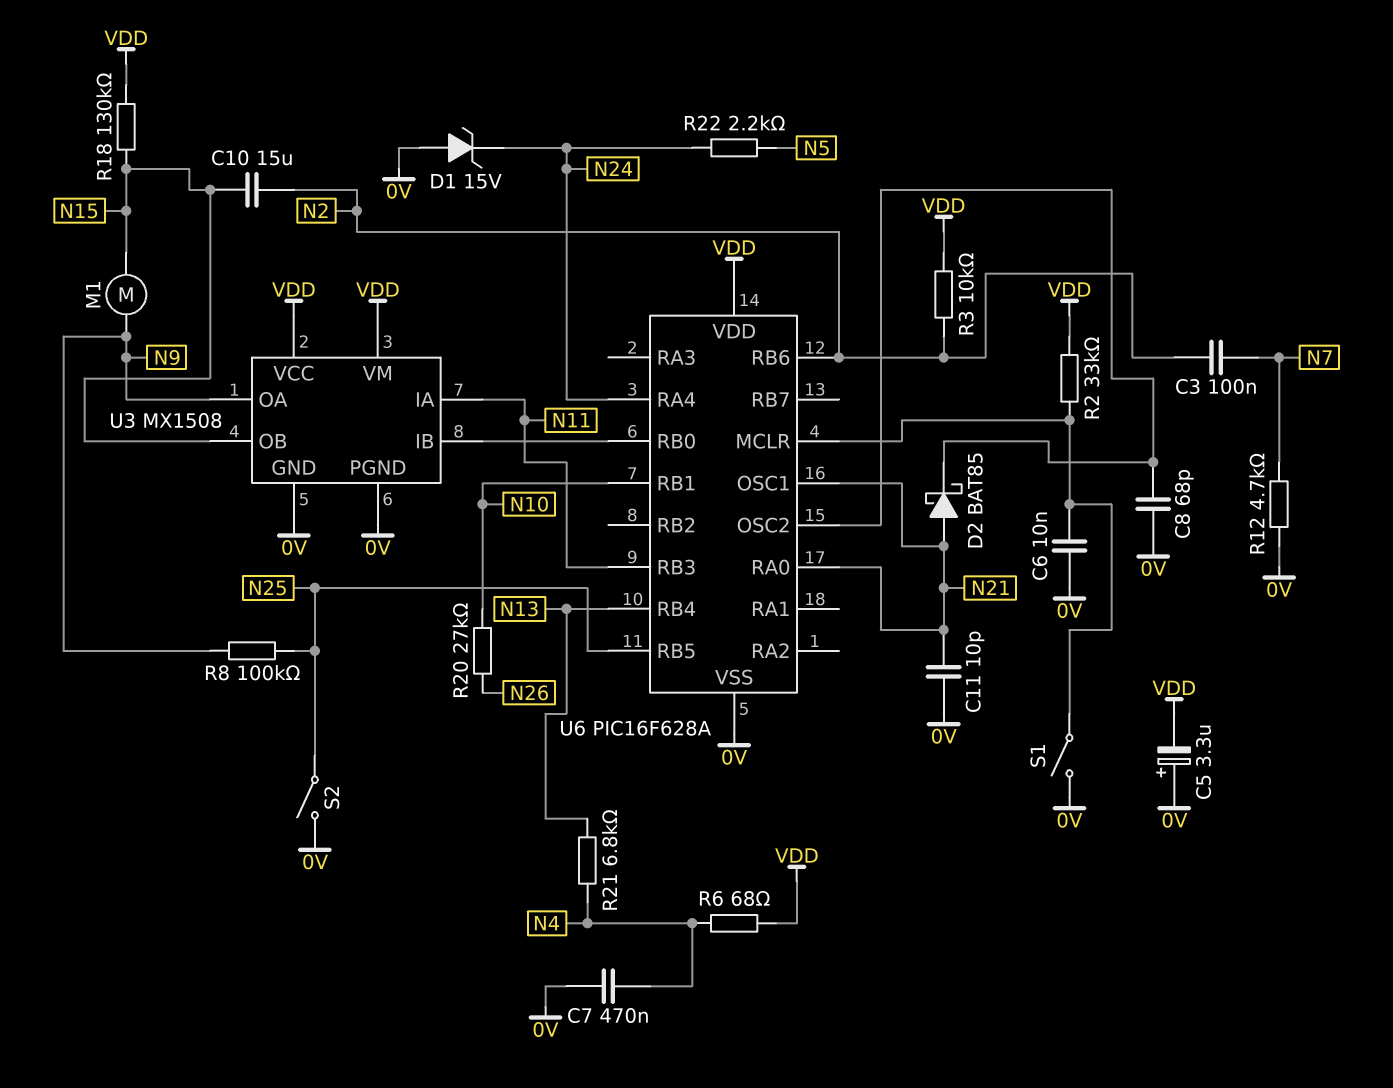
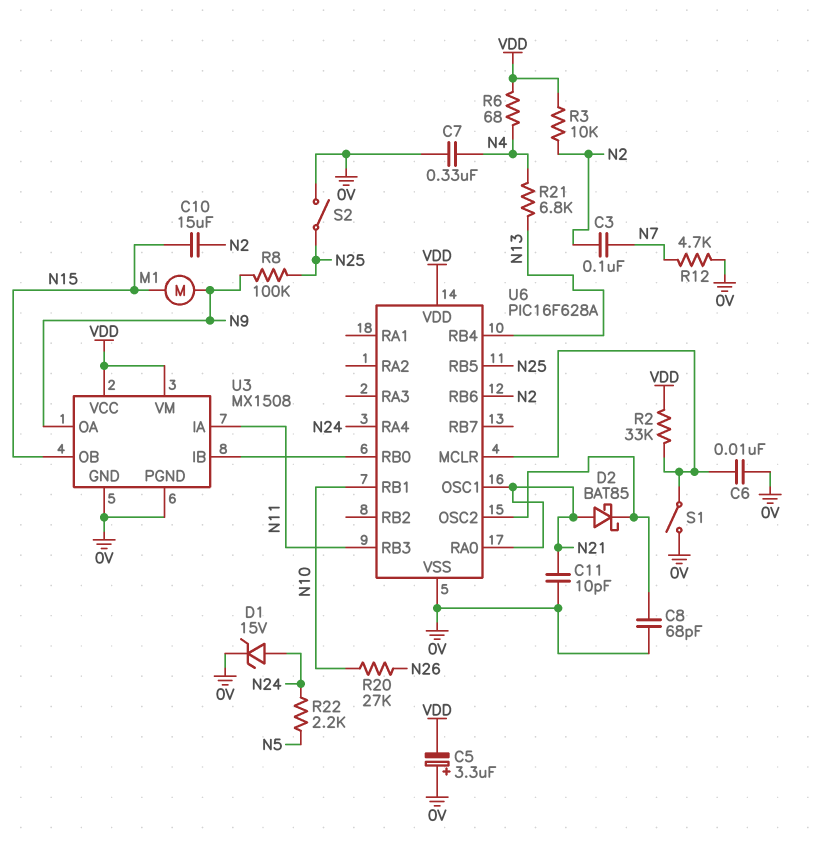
C7: 470nF (0V, N4) -> 330nF (0V, N4)
D1: zener 15V (A 0V, K N24) -> zener 15V (A N24, K 0V)
R18: 130k (N15, VDD) -> none

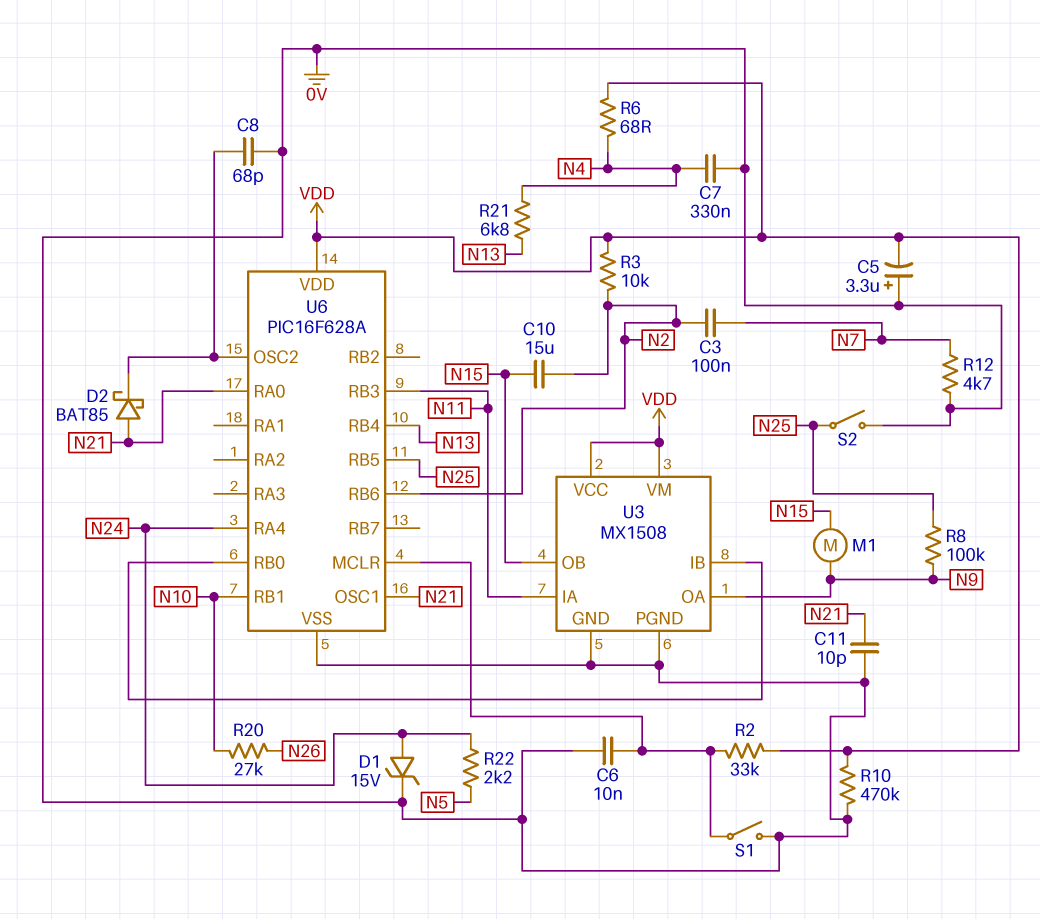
R10: none -> 470k (0V, VDD)

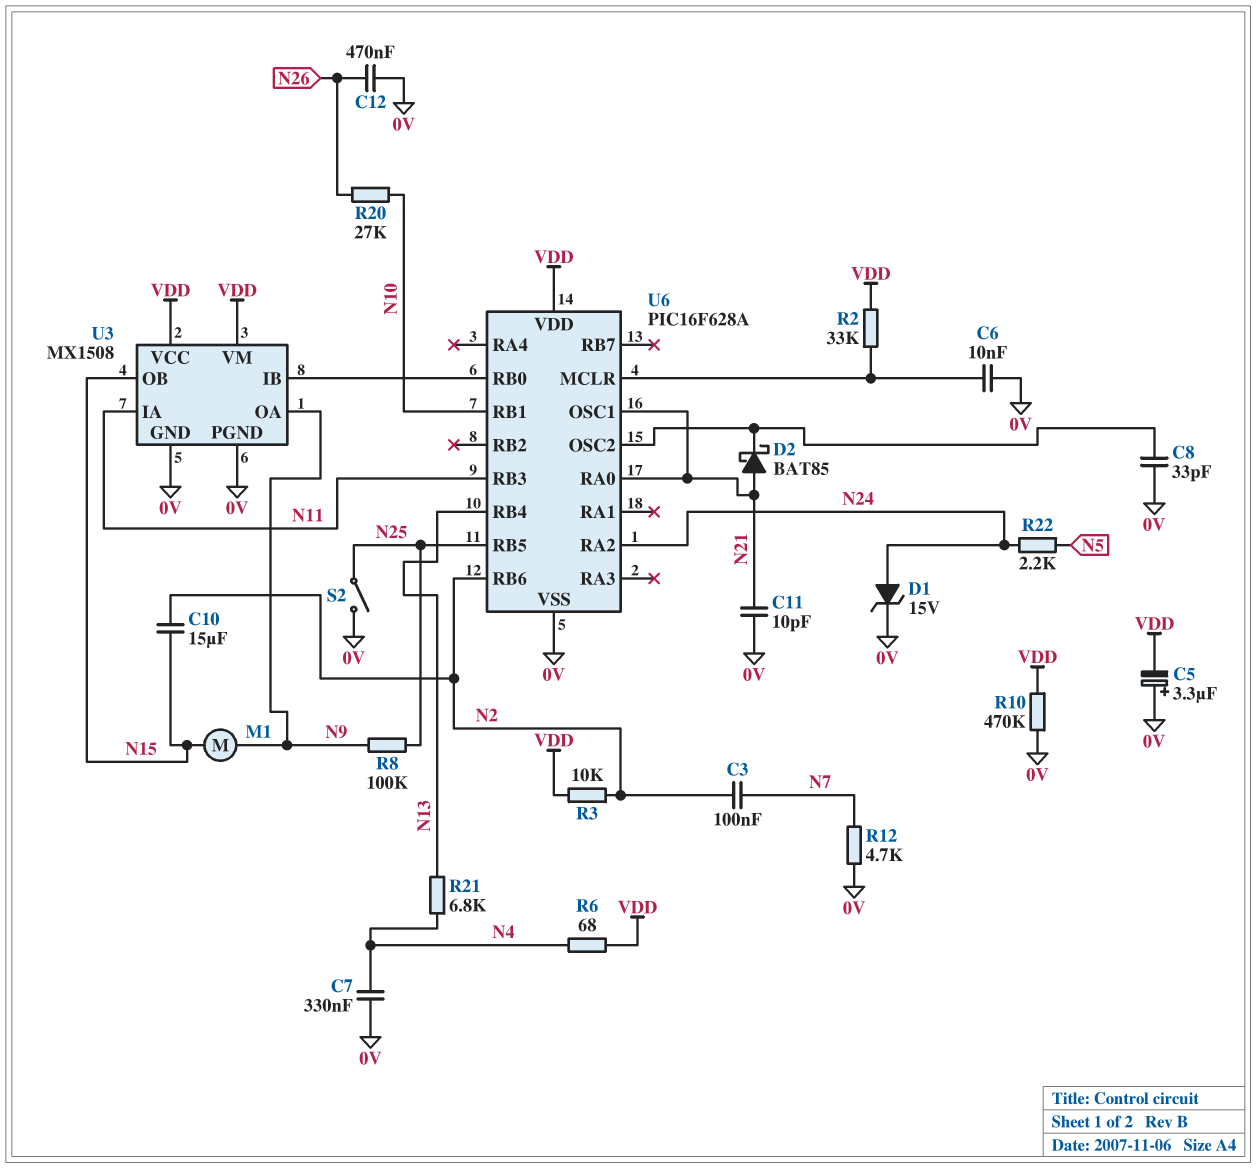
C8: 68pF (0V, U6/OSC2) -> 33pF (0V, U6/OSC2)
C12: none -> 470nF (0V, N26)
S1: switch (0V, U6/MCLR) -> none
U6 pin RA2: none -> N24
U6 pin RA4: N24 -> none

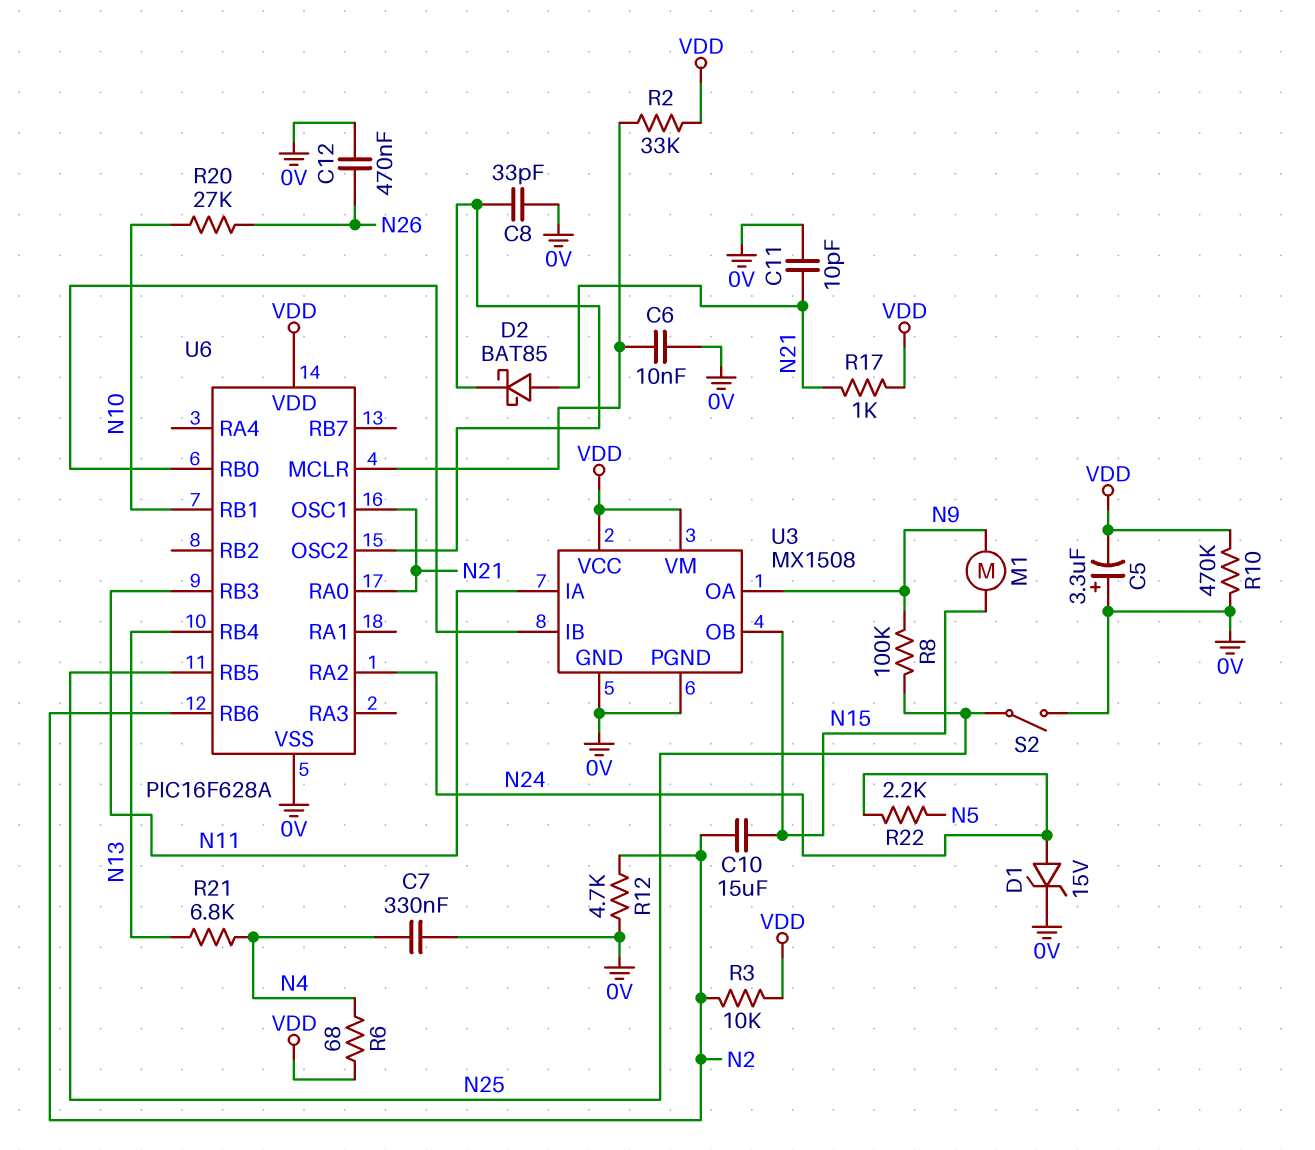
C3: 100nF (N2, N7) -> none
R12: 4.7k (0V, N7) -> 4.7k (0V, N2)
R17: none -> 1k (N21, VDD)

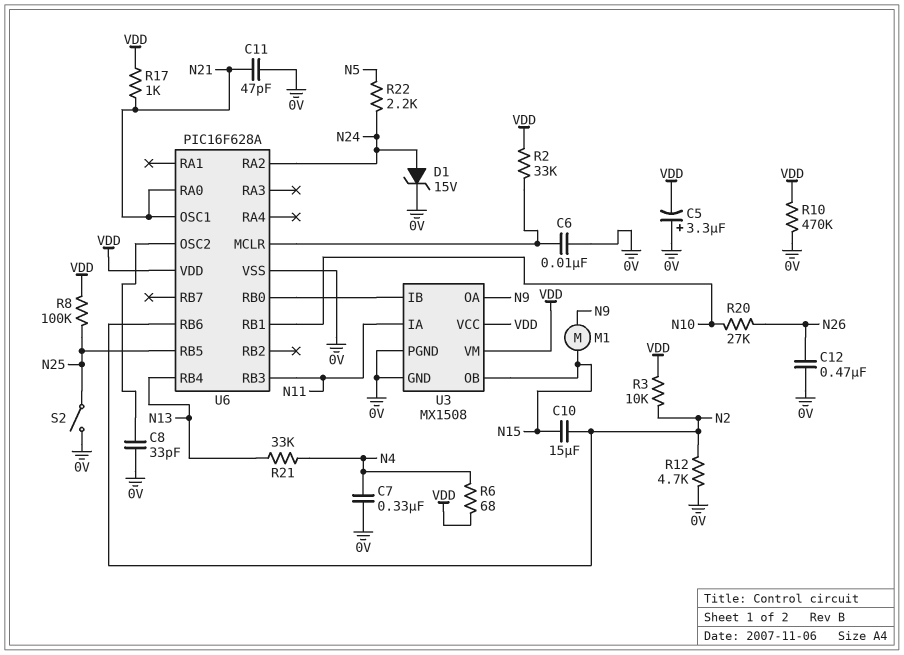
C11: 10pF (0V, N21) -> 47pF (0V, N21)
D2: schottky BAT85 (A N21, K U6/OSC2) -> none
R8: 100k (N9, N25) -> 100k (N25, VDD)
R21: 6.8k (N4, N13) -> 33k (N4, N13)

